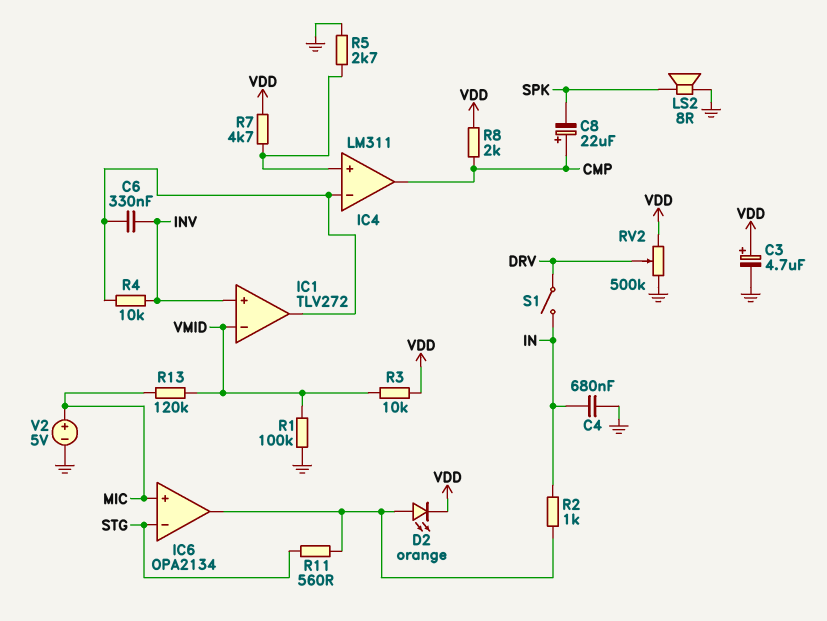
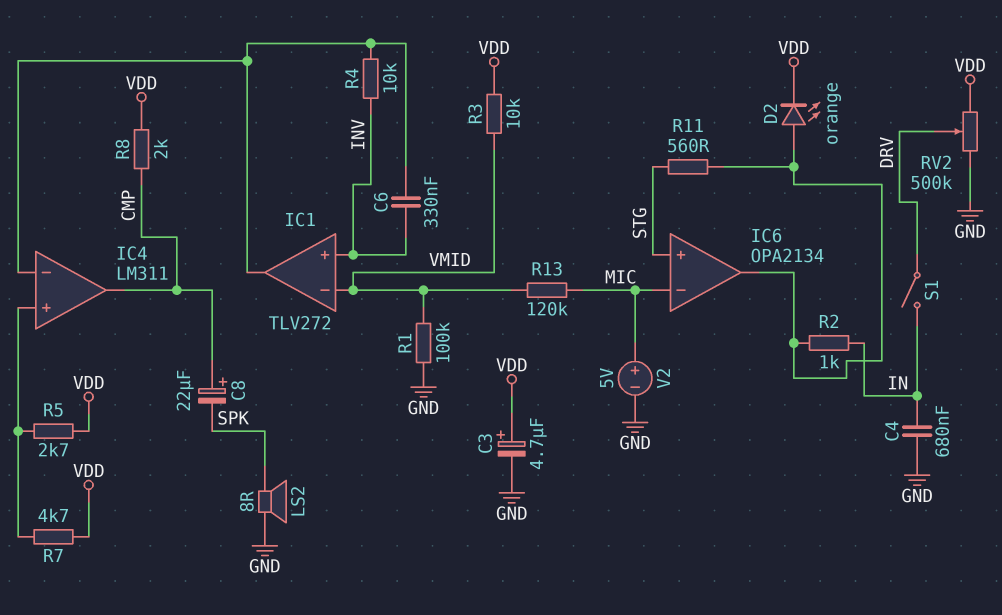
IC6 pin in+: MIC -> STG
IC6 pin in-: STG -> MIC
R5: 2.7k (GND, IC4/in+) -> 2.7k (IC4/in+, VDD)

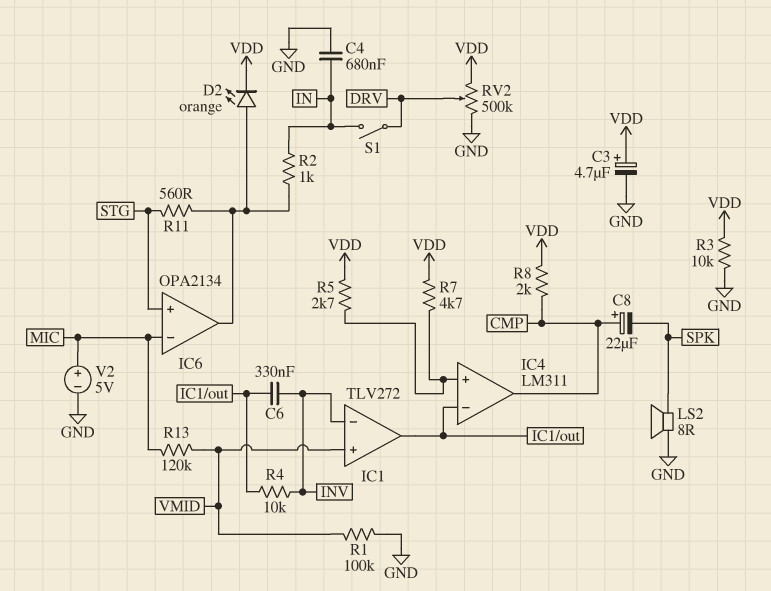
IC1 pin in+: INV -> VMID
IC1 pin in-: VMID -> INV
R3: 10k (VDD, VMID) -> 10k (GND, VDD)

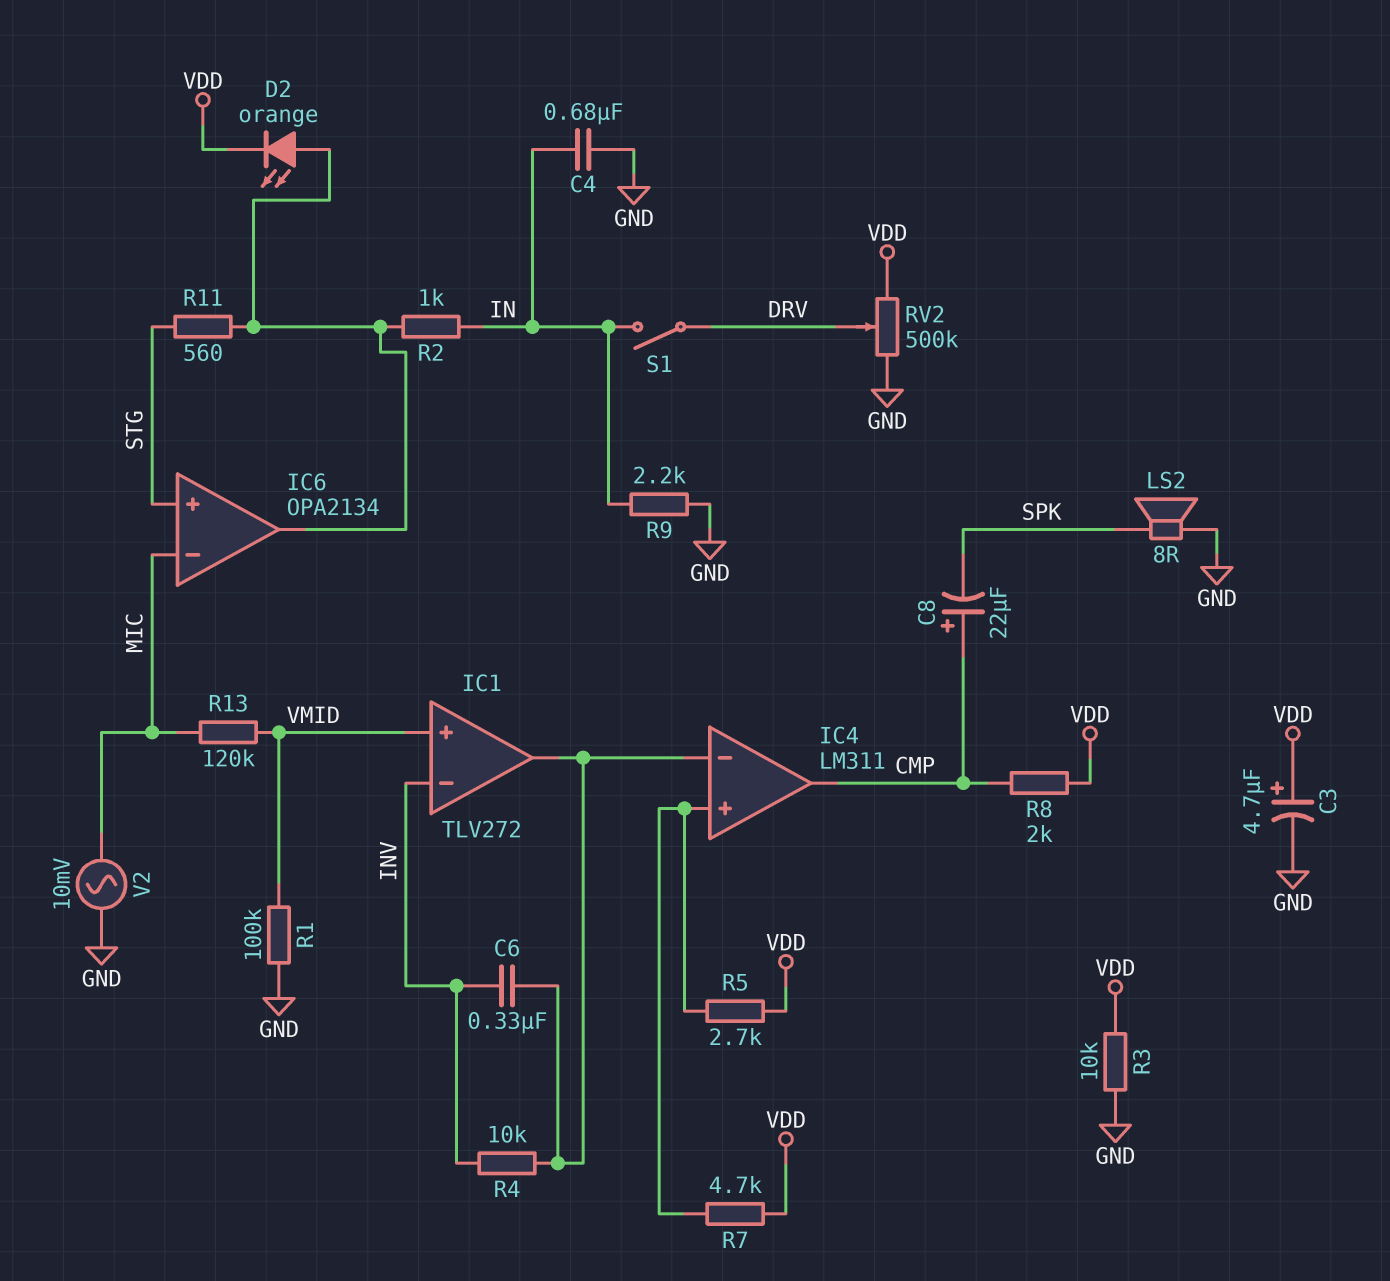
R9: none -> 2.2k (GND, IN)
V2: 5V (plus MIC, minus GND) -> AC 10mV (GND, MIC)

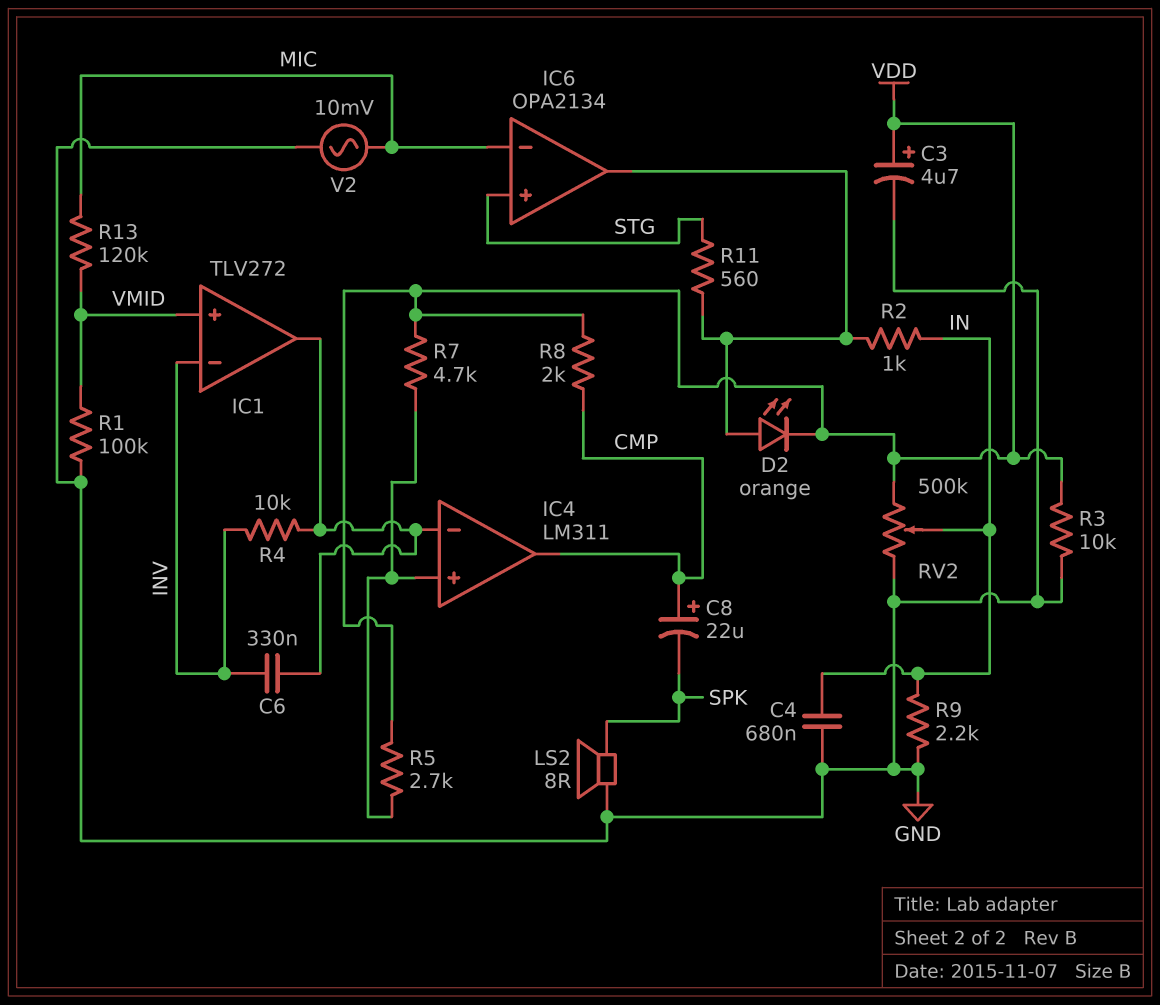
RV2: 500k (GND, VDD, wiper DRV) -> 500k (GND, VDD, wiper IN)
S1: switch (DRV, IN) -> none

